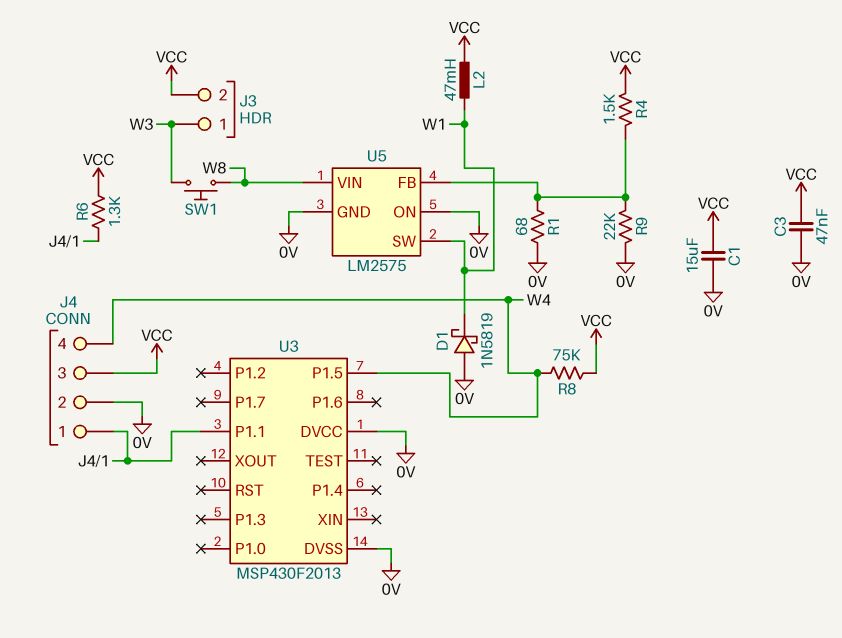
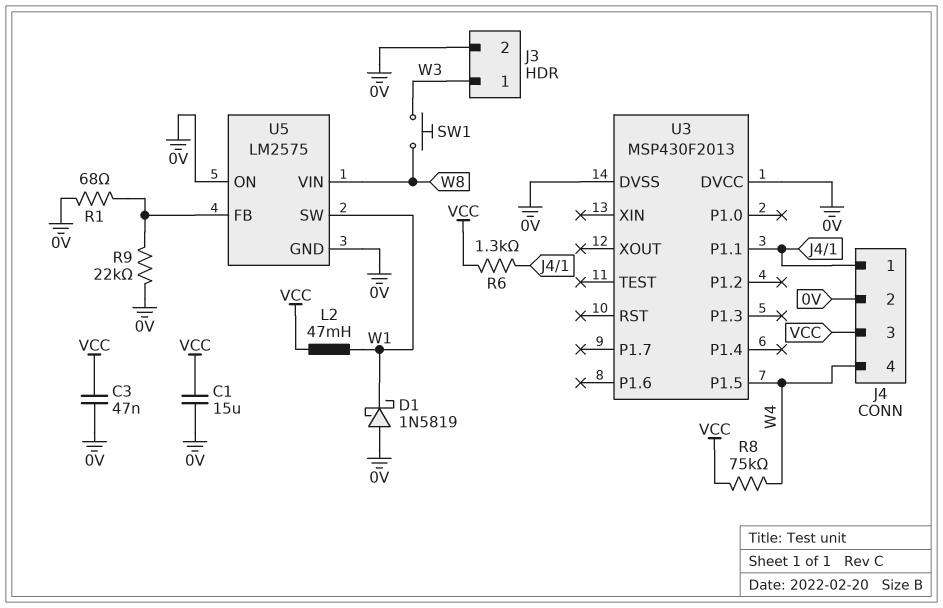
J3 pin 2: VCC -> 0V
R4: 1.5k (U5/FB, VCC) -> none

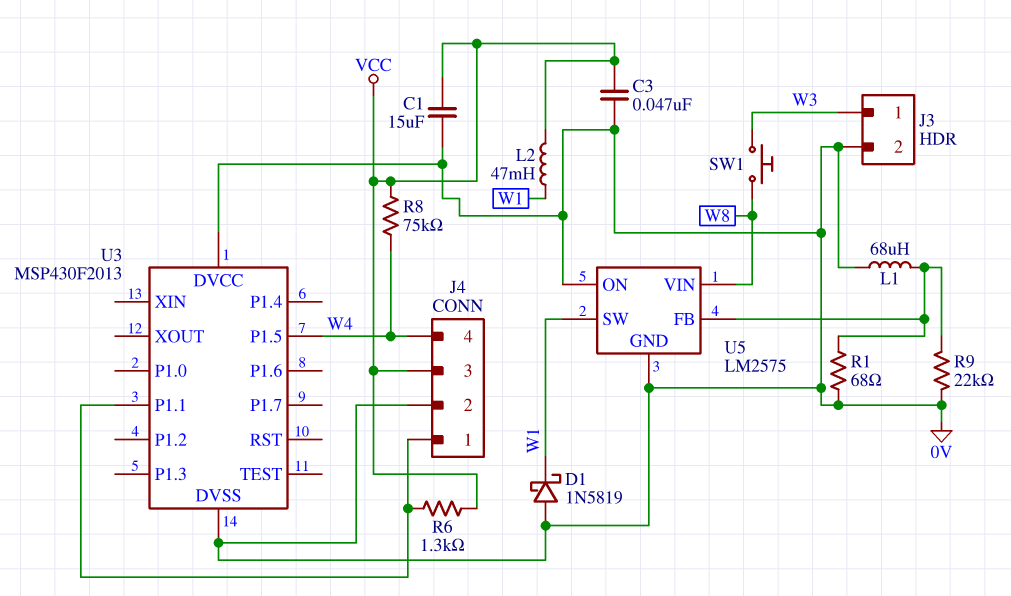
L1: none -> 68uH (0V, U5/FB)

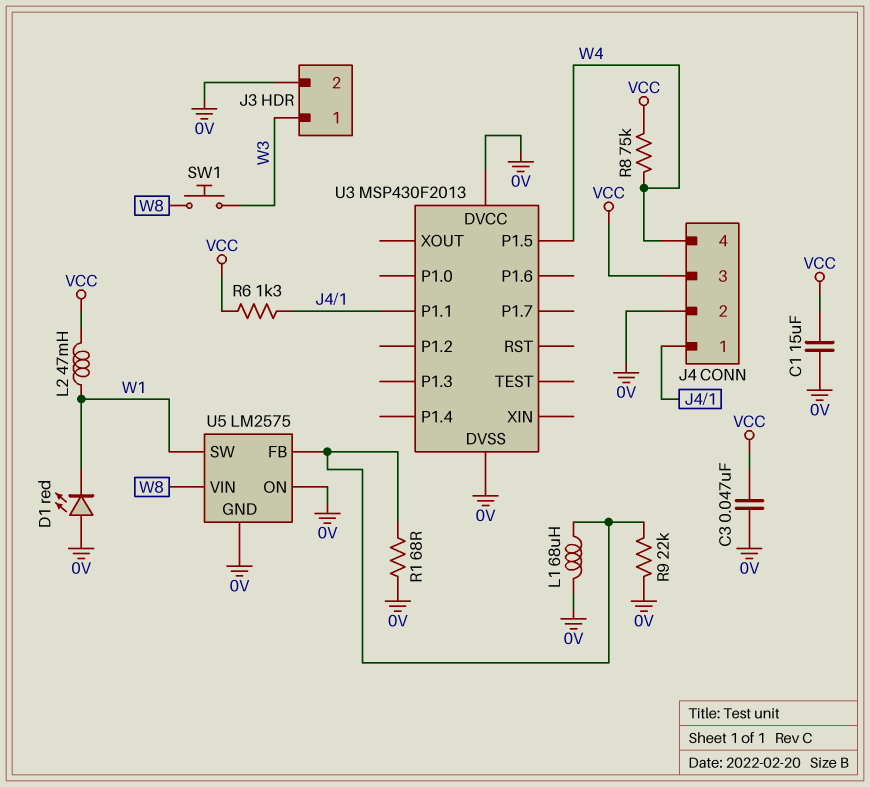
D1: schottky 1N5819 (A 0V, K W1) -> LED red (A 0V, K W1)

